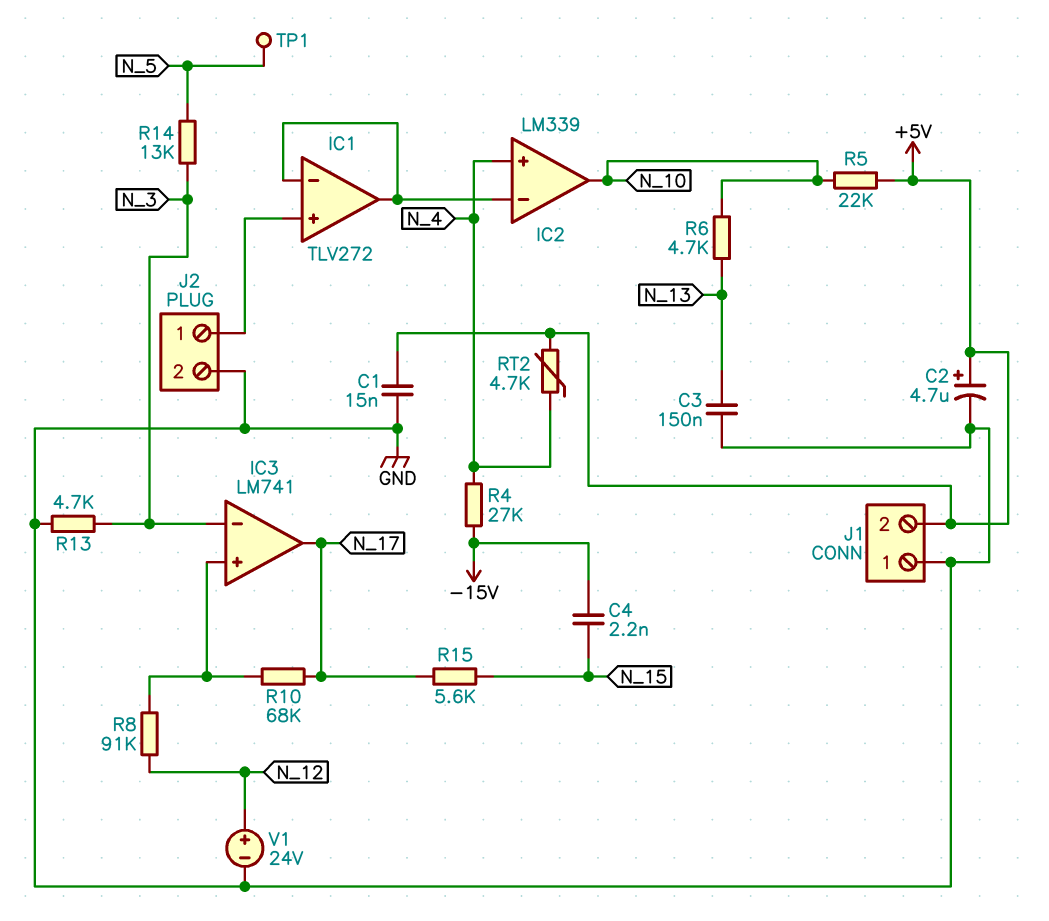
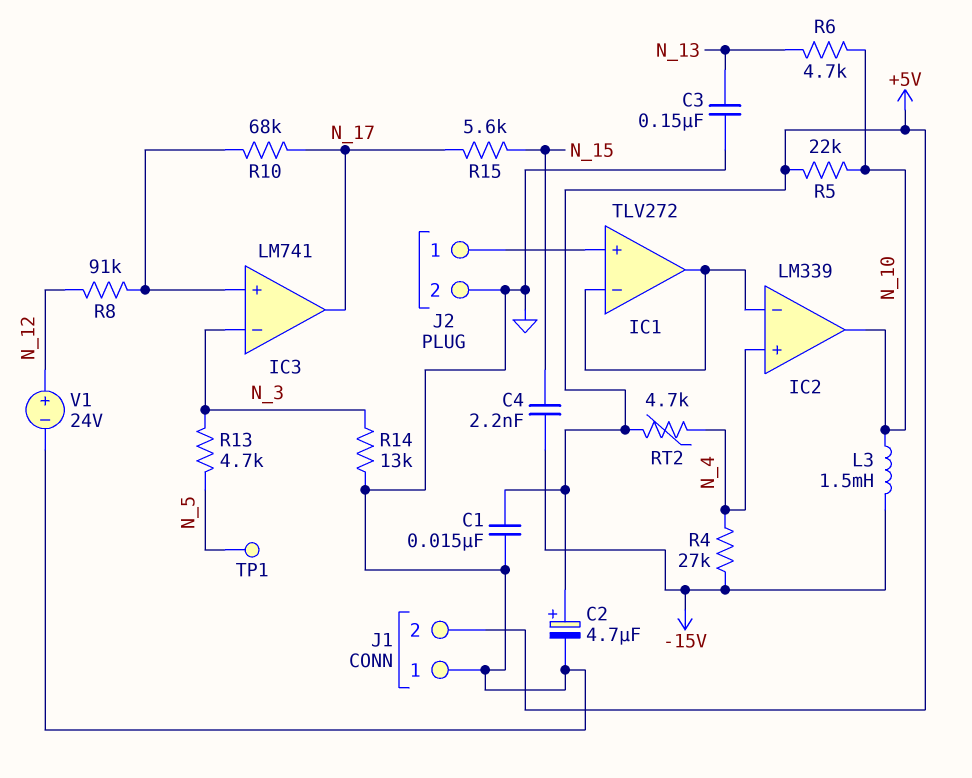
L3: none -> 1.5mH (-15V, N_10)
R13: 4.7k (GND, N_3) -> 4.7k (N_3, N_5)
R14: 13k (N_3, N_5) -> 13k (GND, N_3)

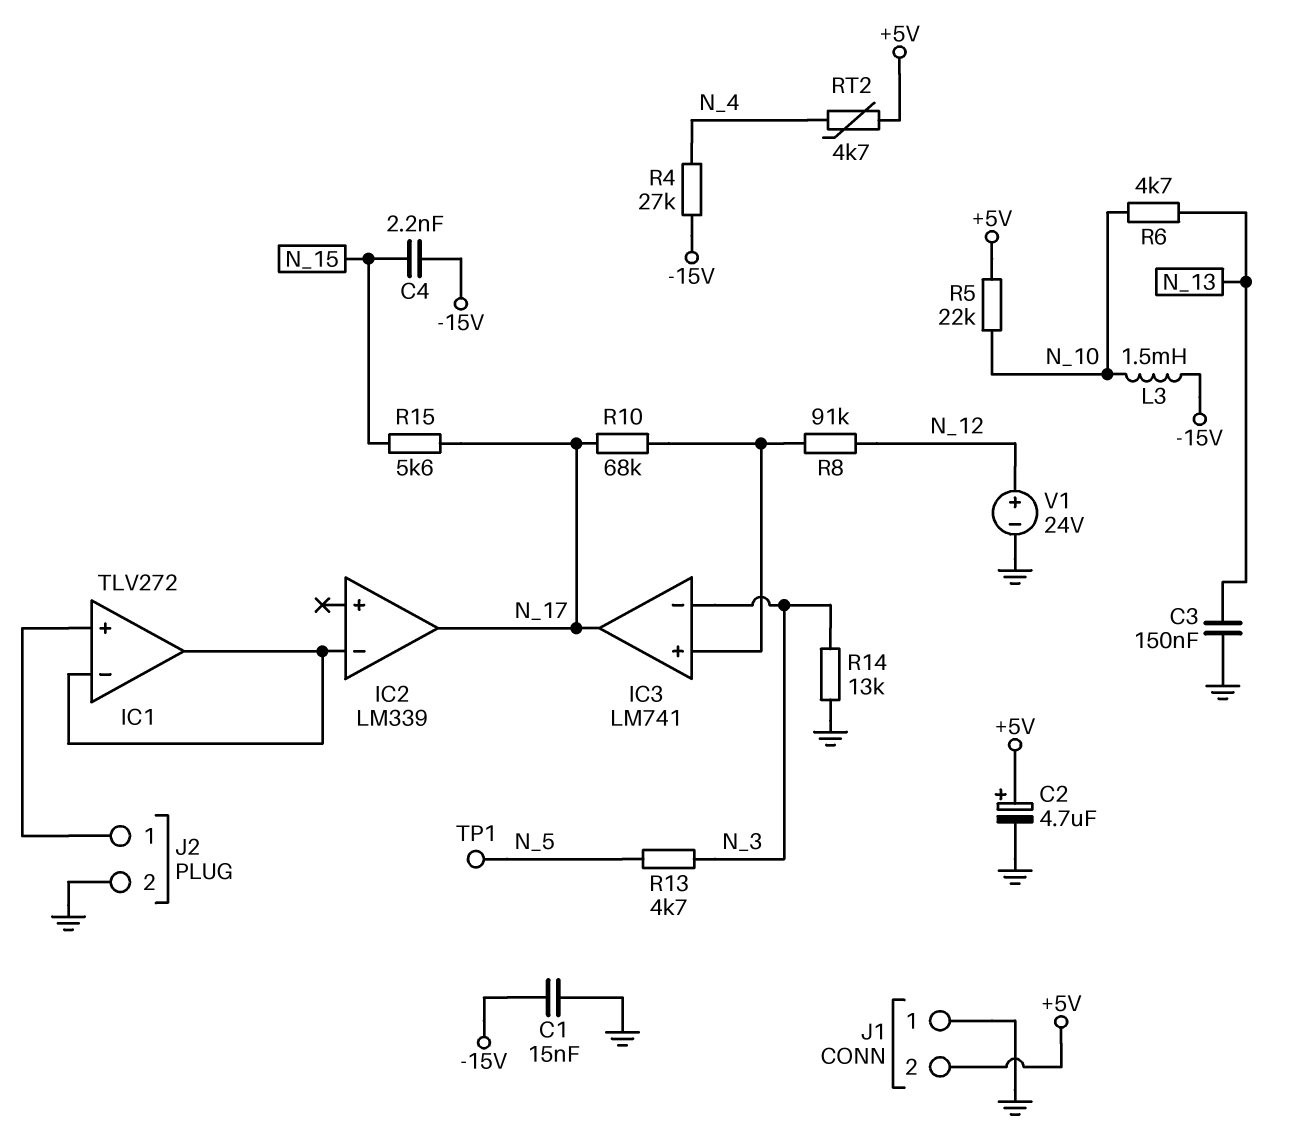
C1: 15nF (+5V, GND) -> 15nF (-15V, GND)
IC2 pin in+: N_4 -> none
IC2 pin out: N_10 -> N_17

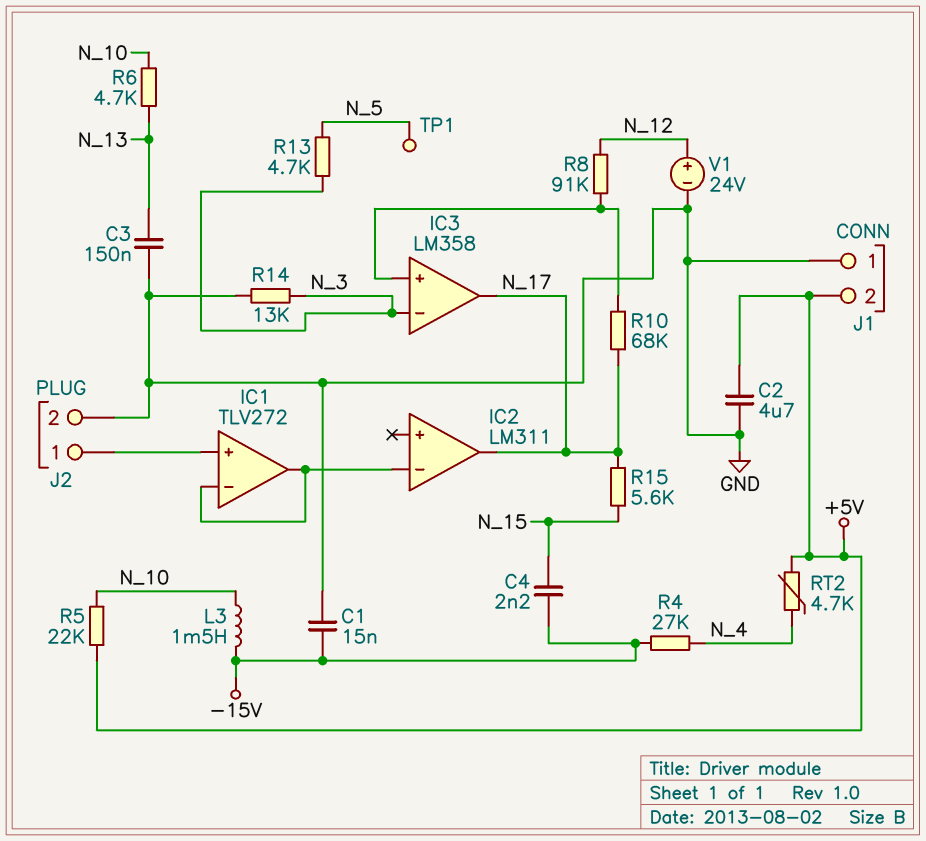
C2: 4.7uF (plus +5V, minus GND) -> 4.7uF (+5V, GND)
IC2: LM339 -> LM311
IC3: LM741 -> LM358

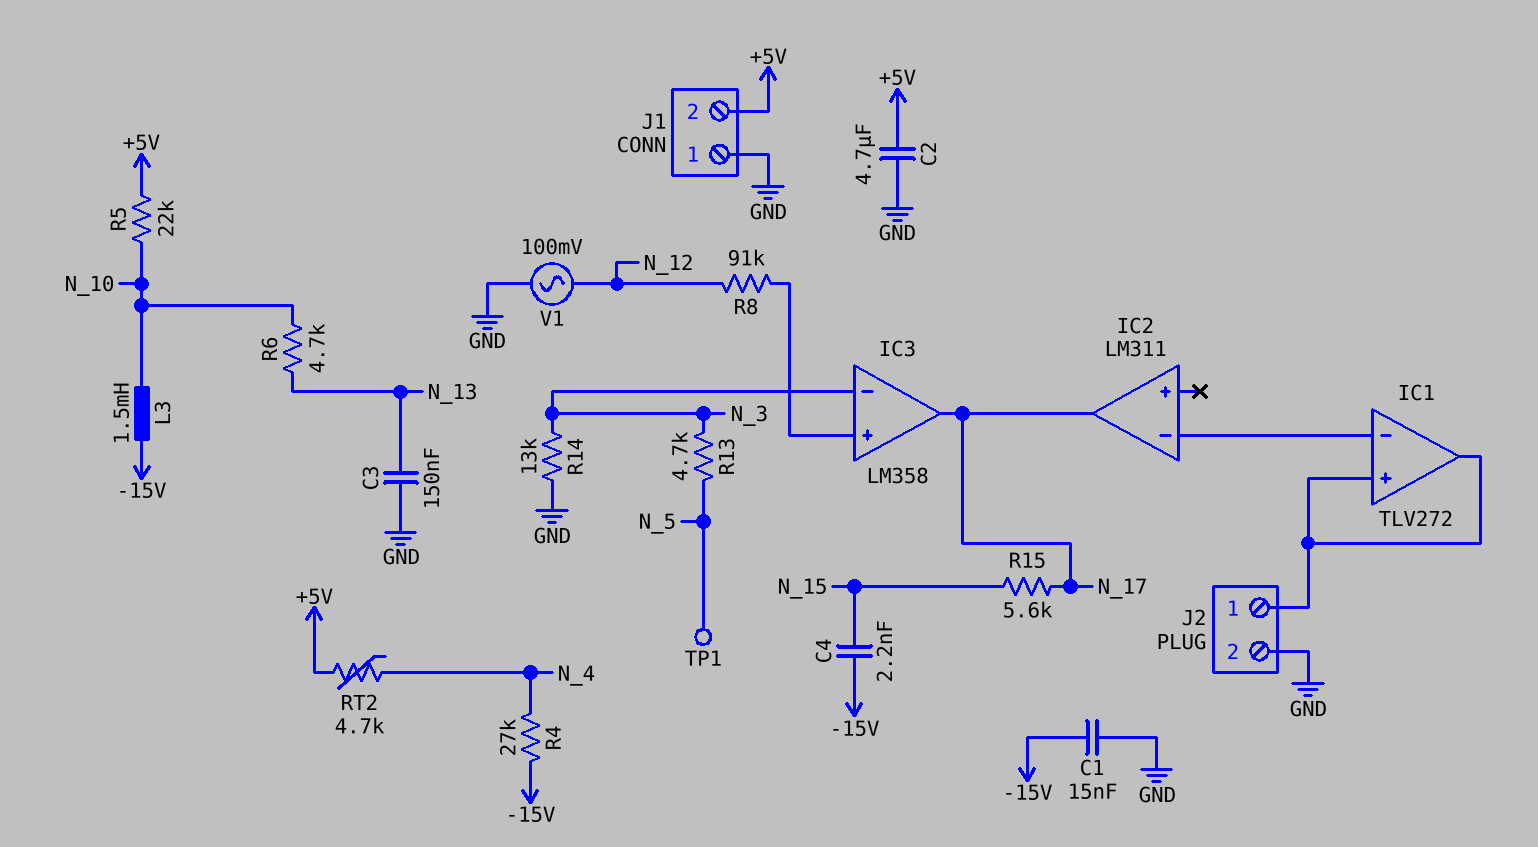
IC1 pin out: IC1/in- -> IC1/in+
R10: 68k (IC3/in+, N_17) -> none
V1: 24V (plus N_12, minus GND) -> AC 100mV (GND, N_12)

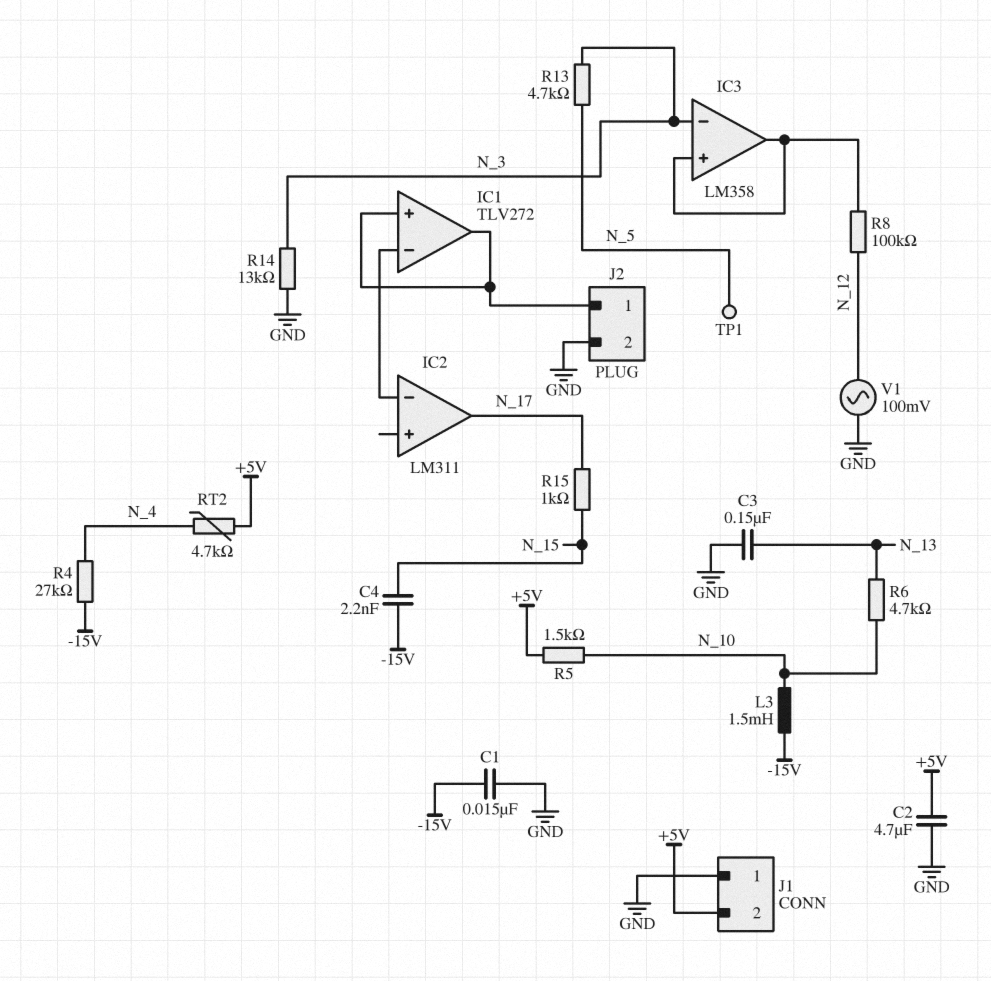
IC3 pin out: N_17 -> IC3/in+
R5: 22k (+5V, N_10) -> 1.5k (+5V, N_10)
R8: 91k (IC3/in+, N_12) -> 100k (IC3/in+, N_12)
R15: 5.6k (N_15, N_17) -> 1k (N_15, N_17)

